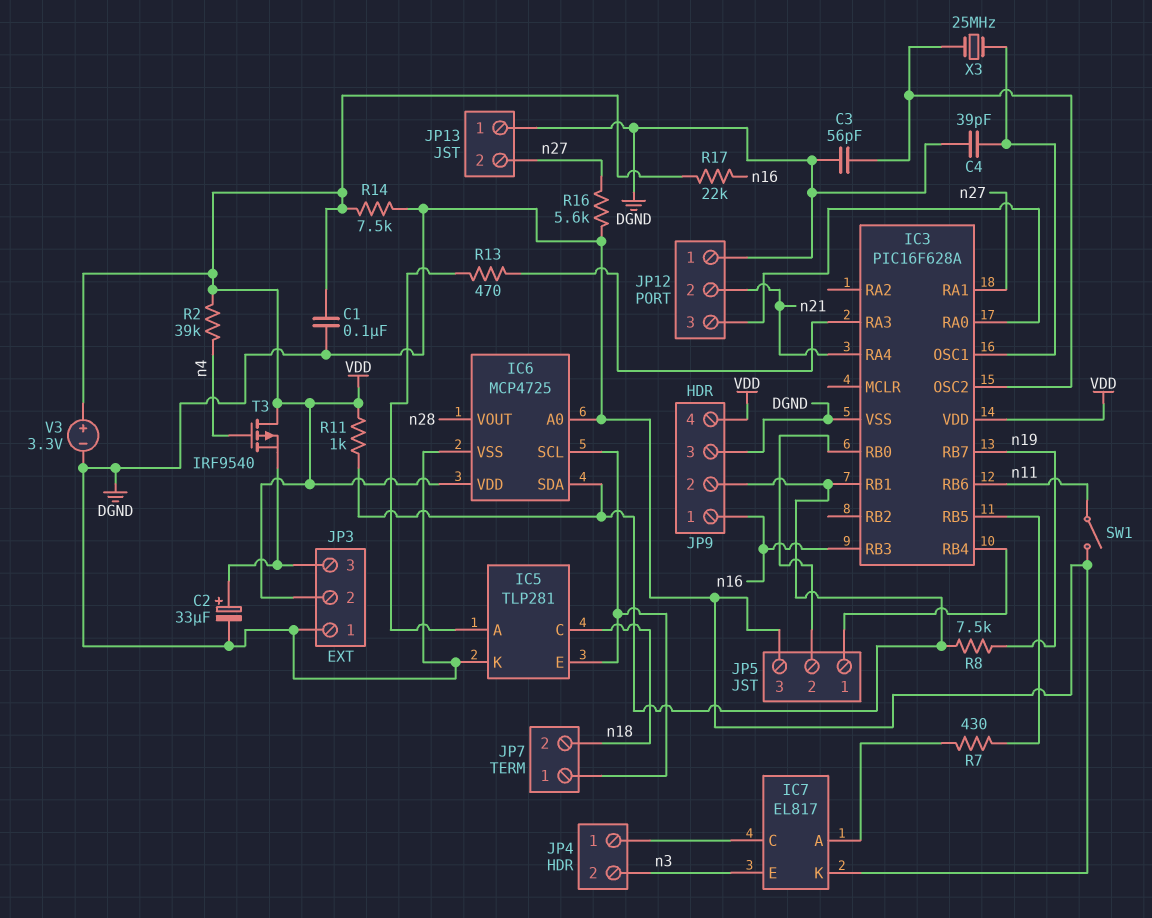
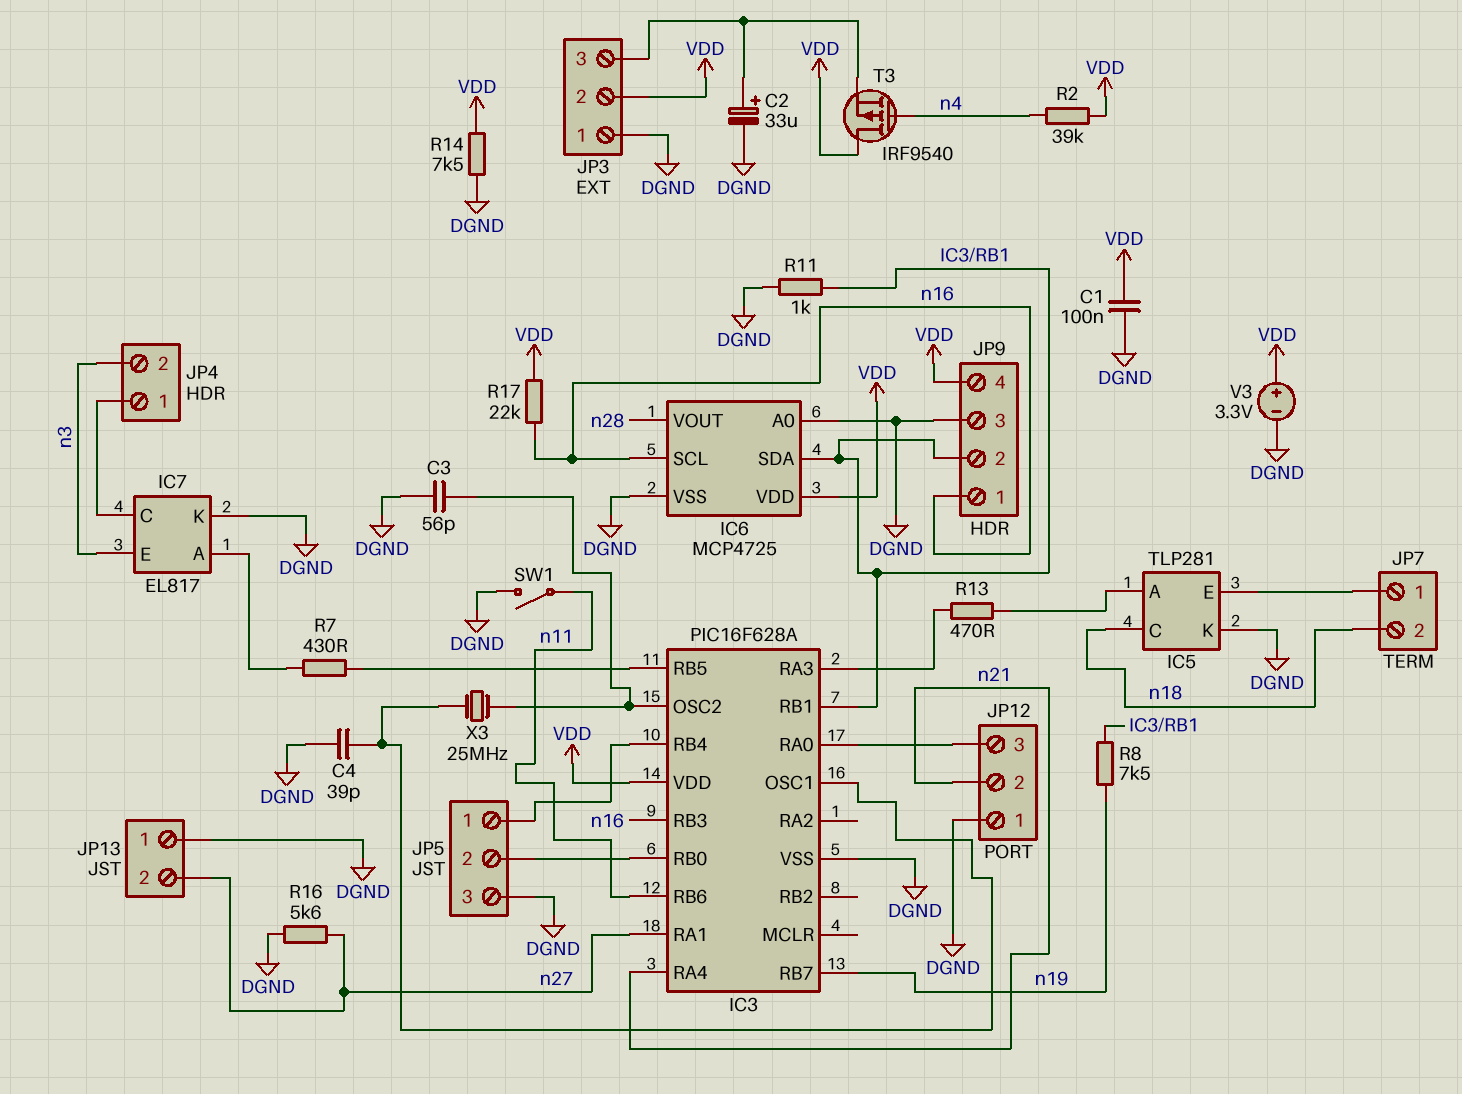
IC6 pin SCL: IC5/E -> n16
R11: 1k (IC3/RB1, VDD) -> 1k (DGND, IC3/RB1)

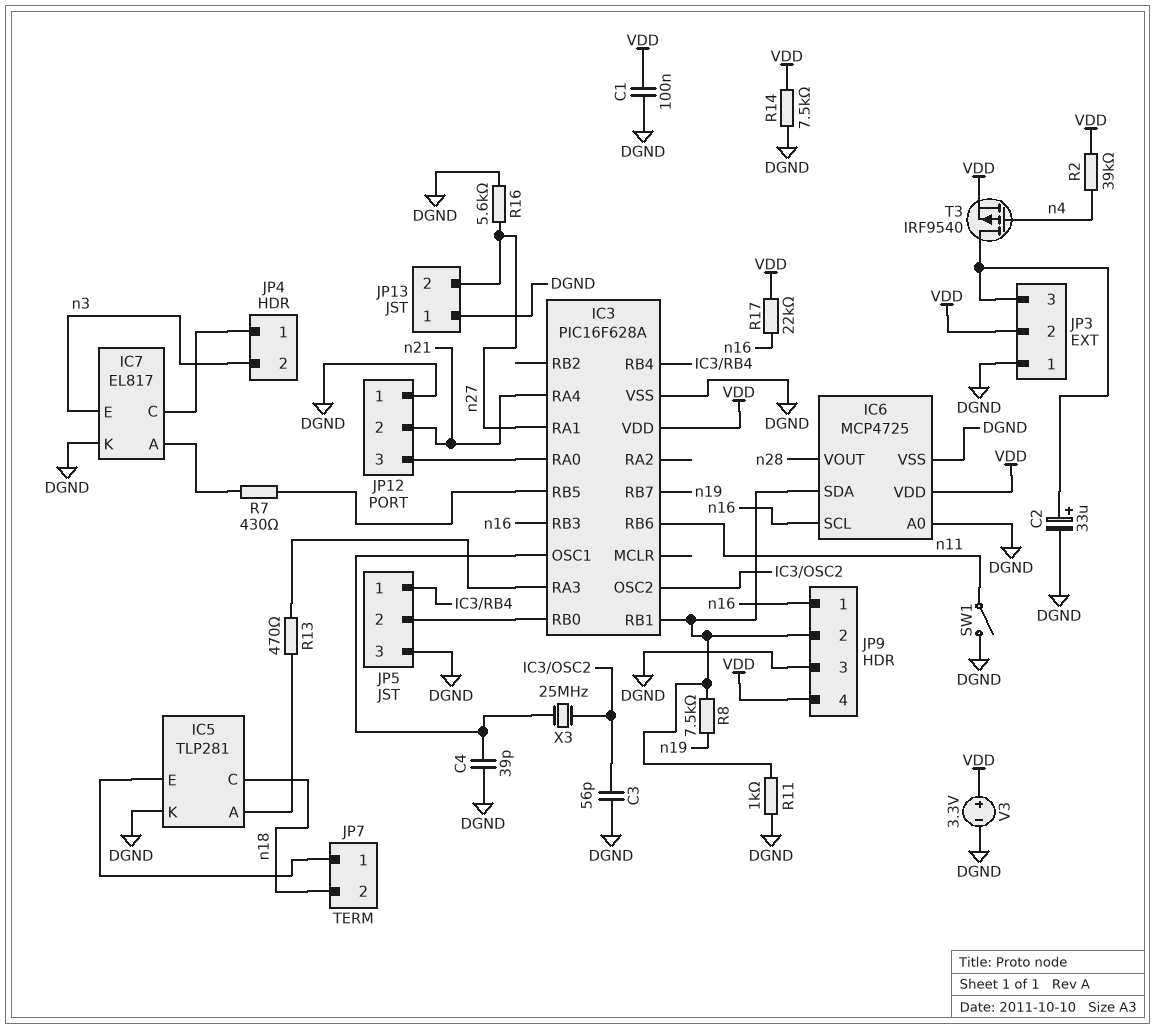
T3: PMOS IRF9540 (G n4, D VDD, S JP3/3) -> PMOS IRF9540 (G n4, D JP3/3, S VDD)

